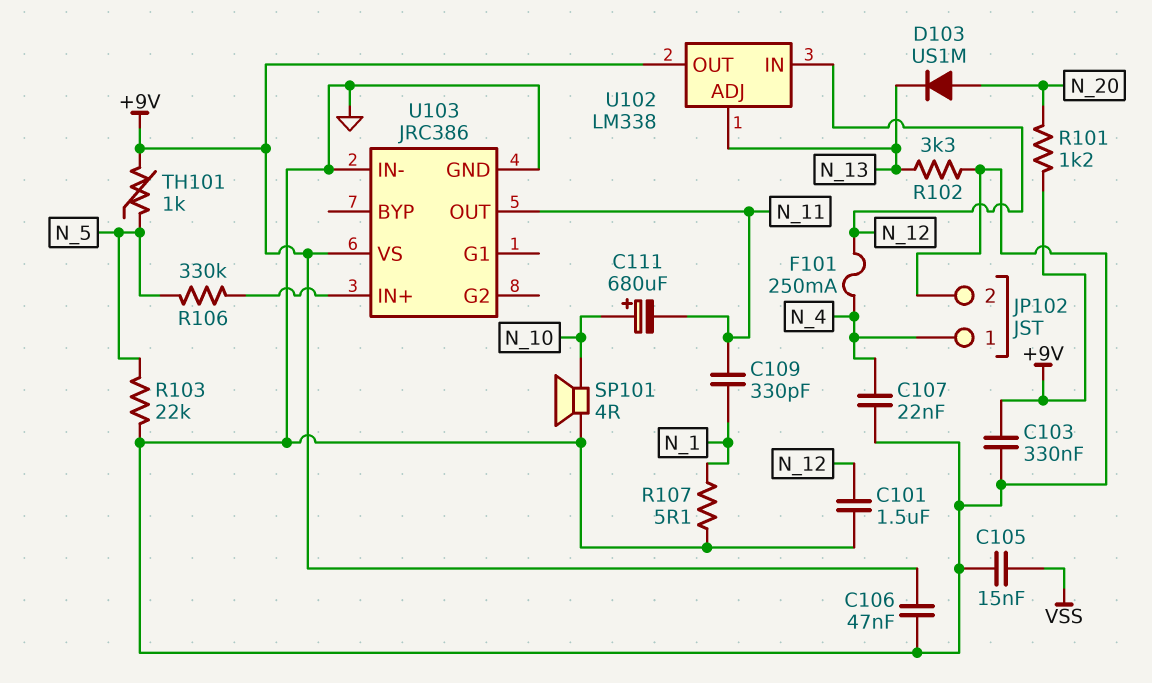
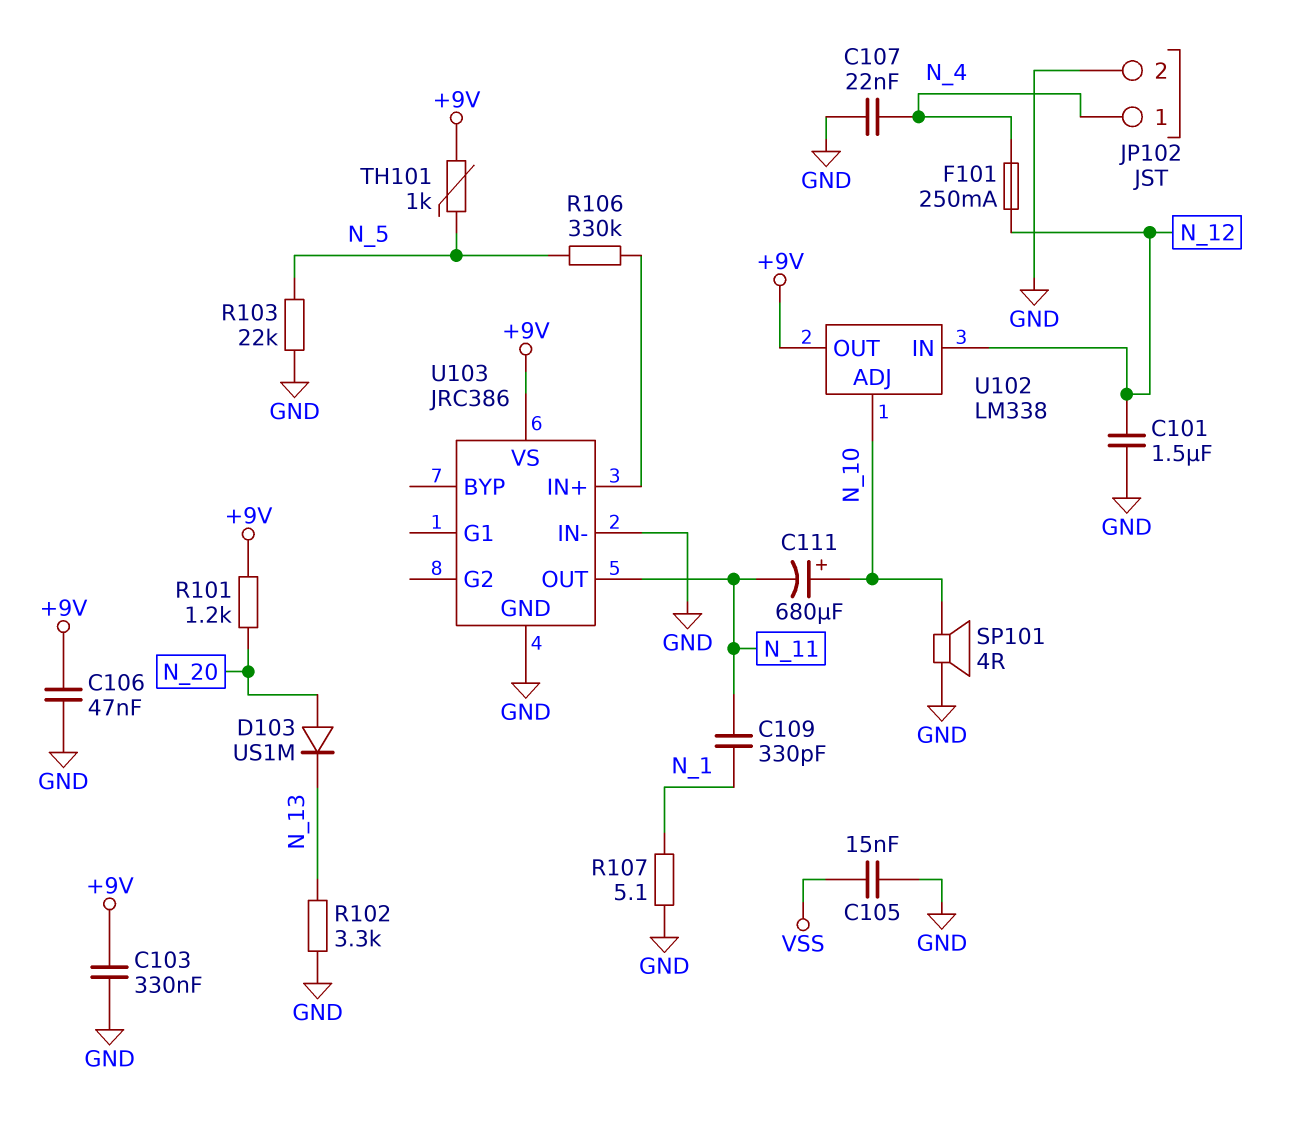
U102 pin ADJ: N_13 -> N_10

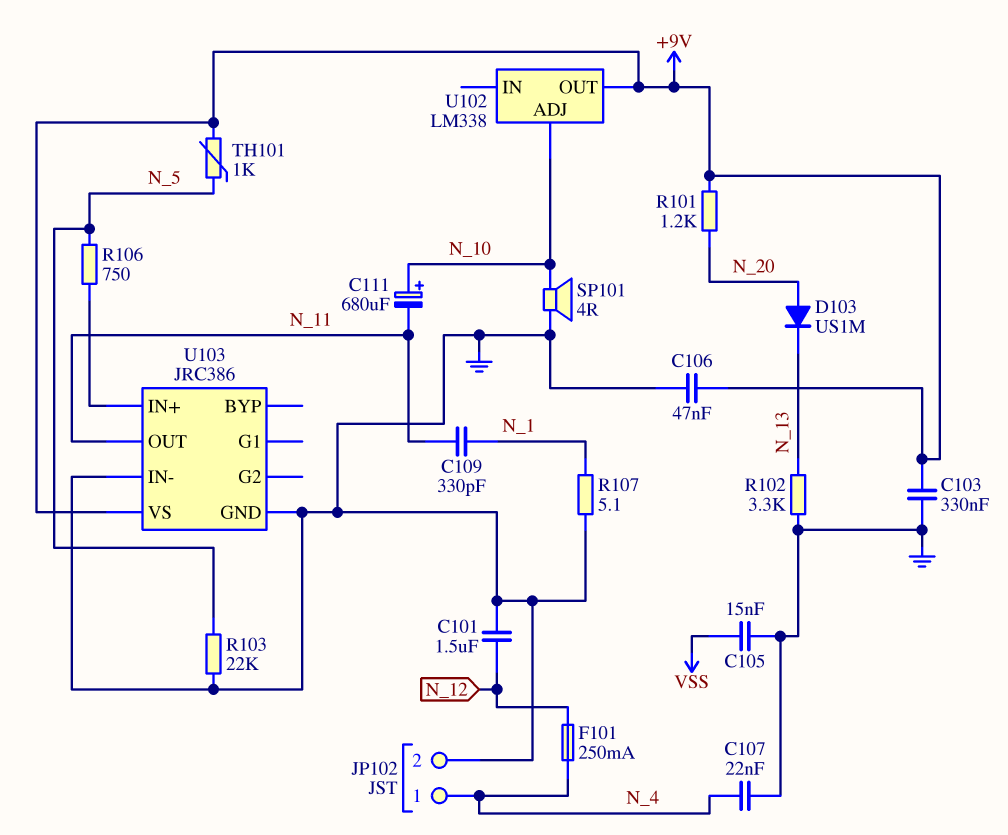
R106: 330k (N_5, U103/IN+) -> 750 (N_5, U103/IN+)
U102 pin IN: N_12 -> none

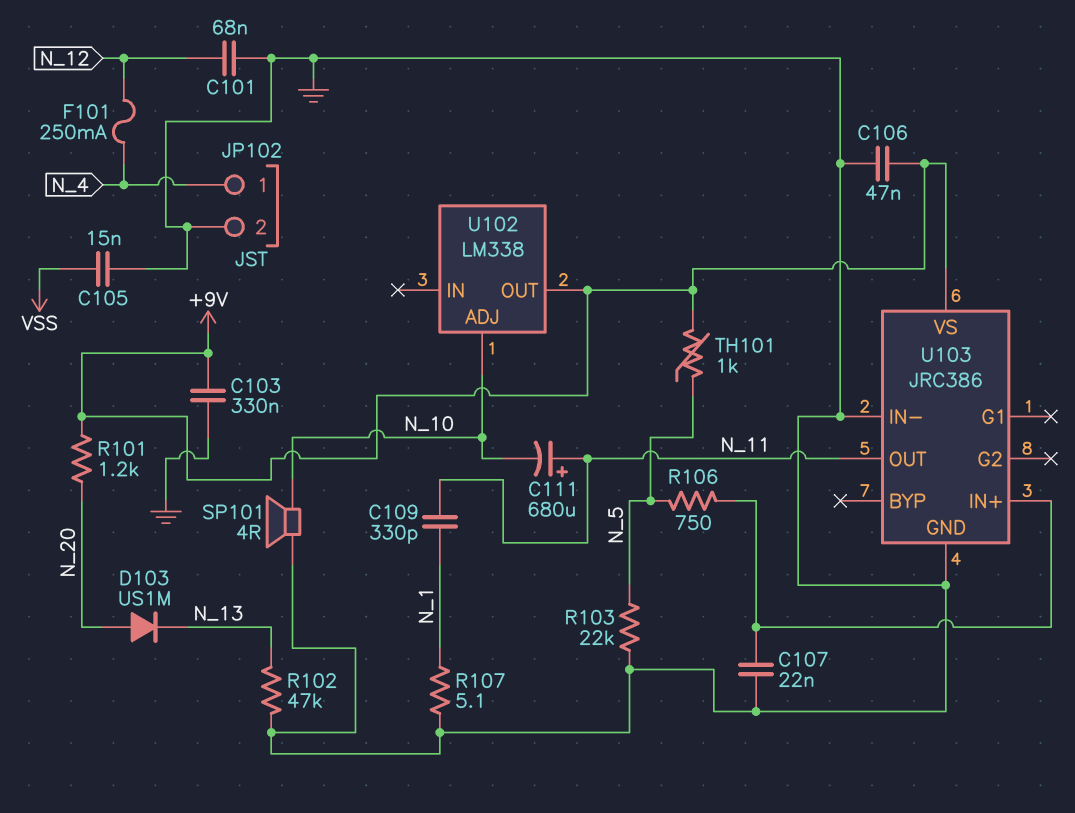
C101: 1.5uF (GND, N_12) -> 68nF (GND, N_12)
C107: 22nF (GND, N_4) -> 22nF (GND, U103/IN+)
C111: 680uF (plus N_10, minus N_11) -> 680uF (plus N_11, minus N_10)
R102: 3.3k (GND, N_13) -> 47k (GND, N_13)

